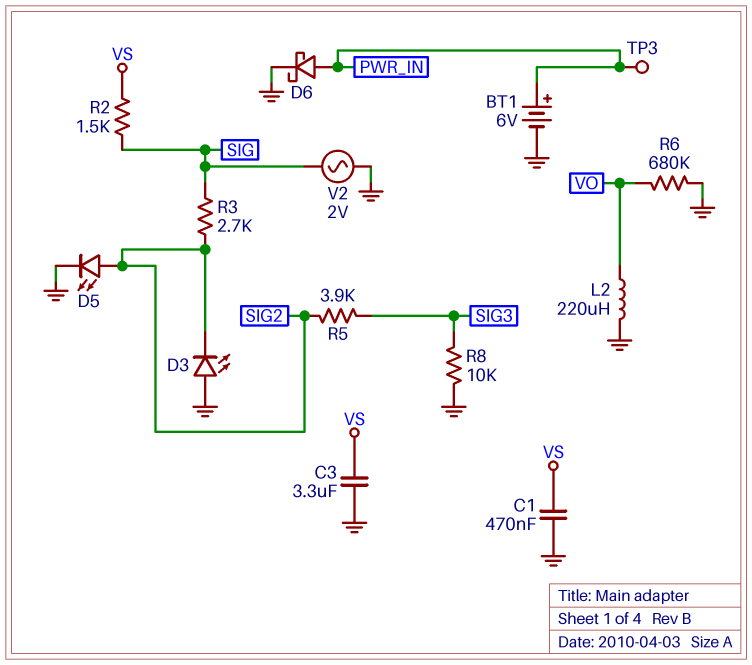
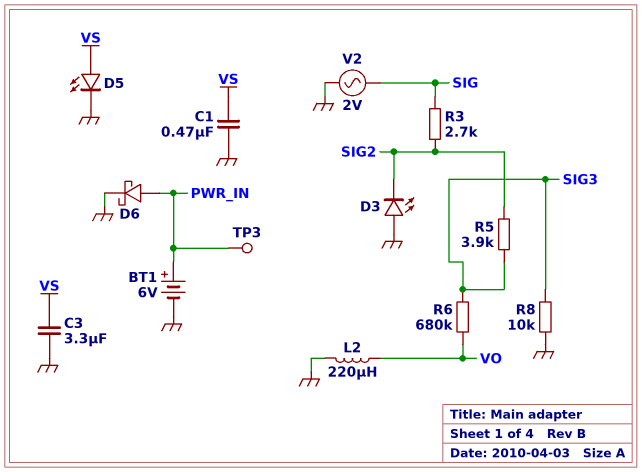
D5: LED (A SIG2, K GND) -> LED (A VS, K GND)
R2: 1.5k (SIG, VS) -> none
R6: 680k (GND, VO) -> 680k (SIG3, VO)

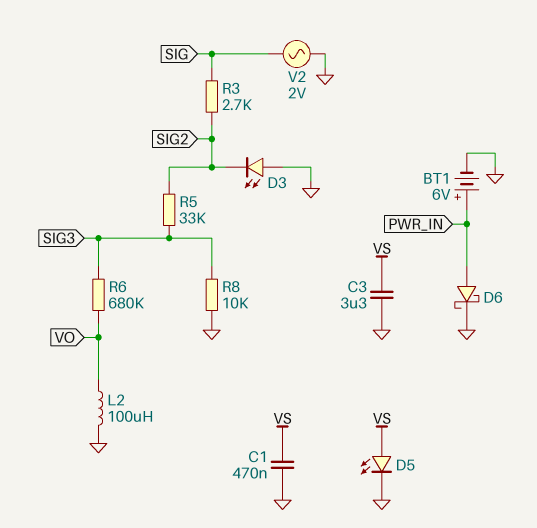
L2: 220uH (GND, VO) -> 100uH (GND, VO)
R5: 3.9k (SIG2, SIG3) -> 33k (SIG2, SIG3)
TP3: test point (PWR_IN) -> none

